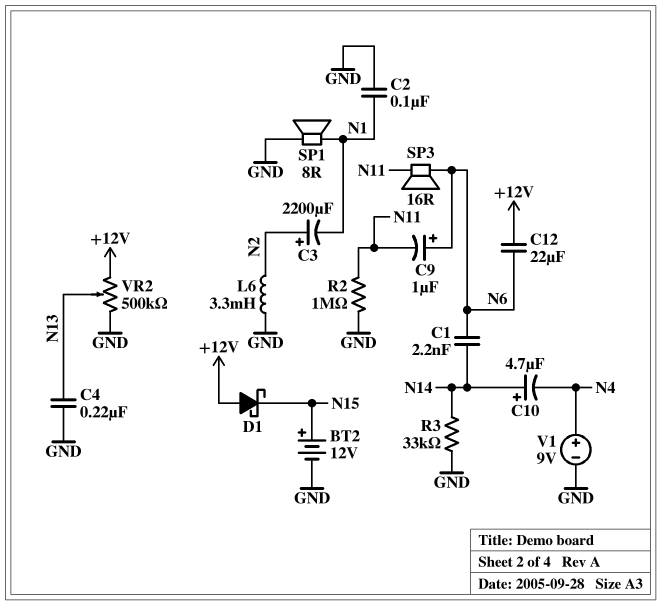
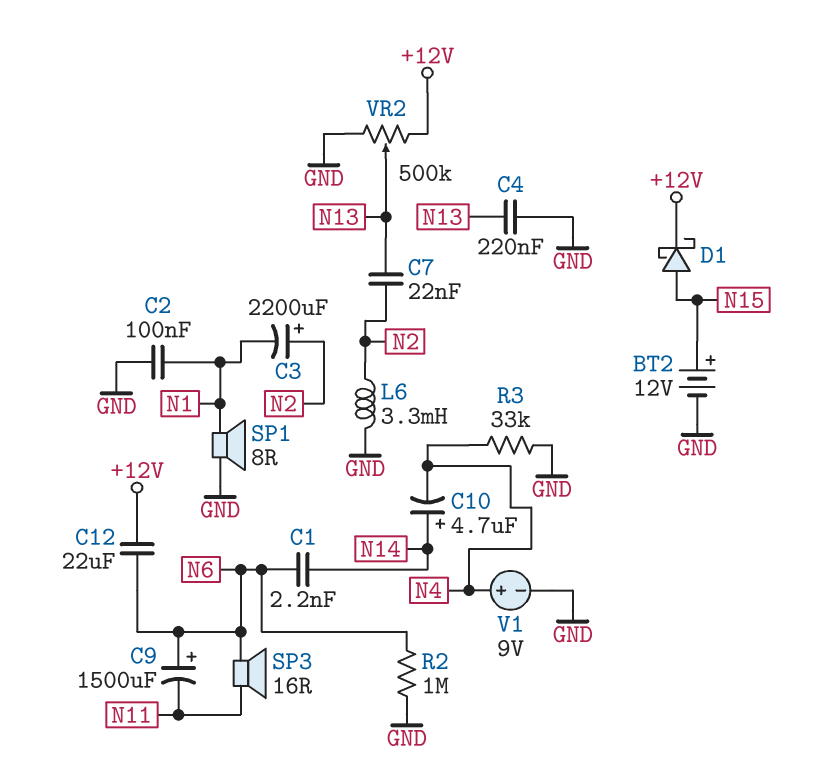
C7: none -> 22nF (N2, N13)
C9: 1uF (plus N6, minus N11) -> 1500uF (plus N6, minus N11)
D1: schottky (A +12V, K N15) -> schottky (A N15, K +12V)
R2: 1M (GND, N11) -> 1M (GND, N6)
R3: 33k (GND, N14) -> 33k (GND, N4)

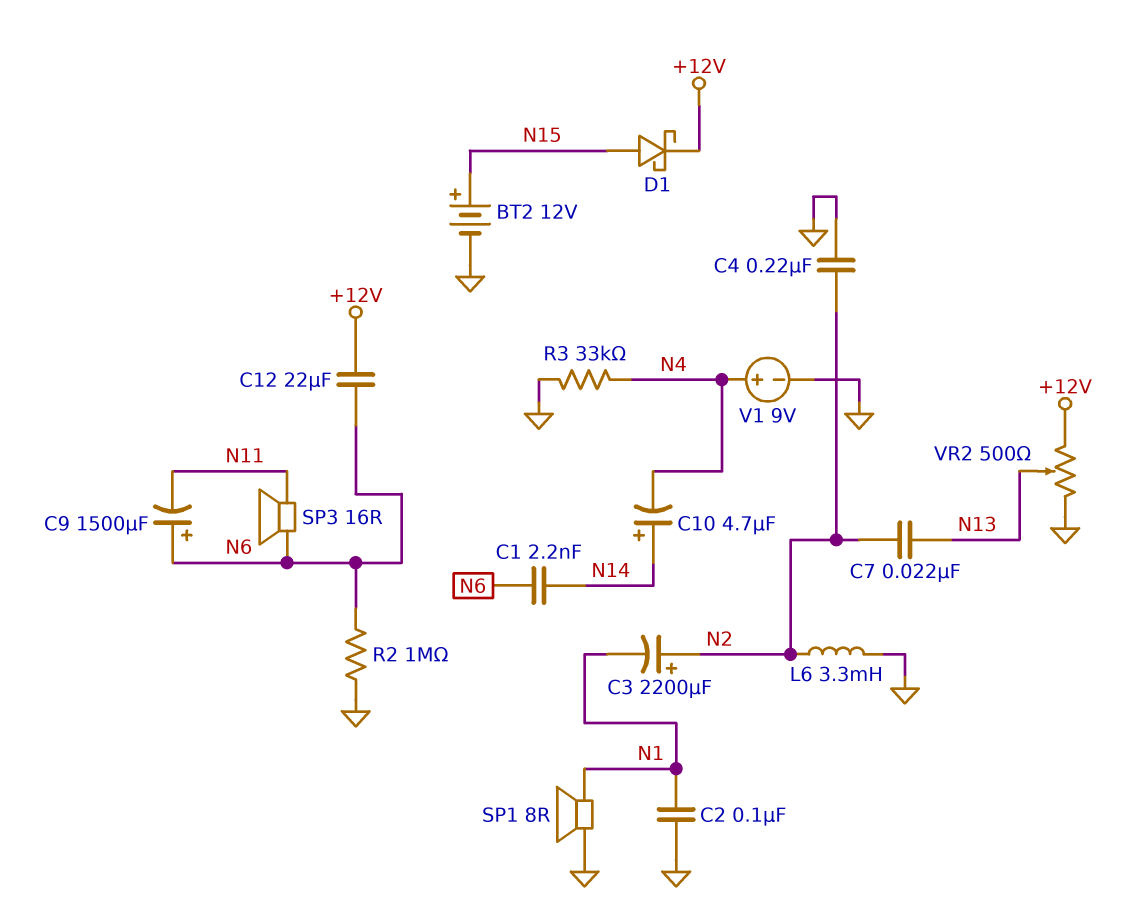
C4: 220nF (GND, N13) -> 220nF (GND, N2)
VR2: 500k (+12V, GND, wiper N13) -> 500 (+12V, GND, wiper N13)

